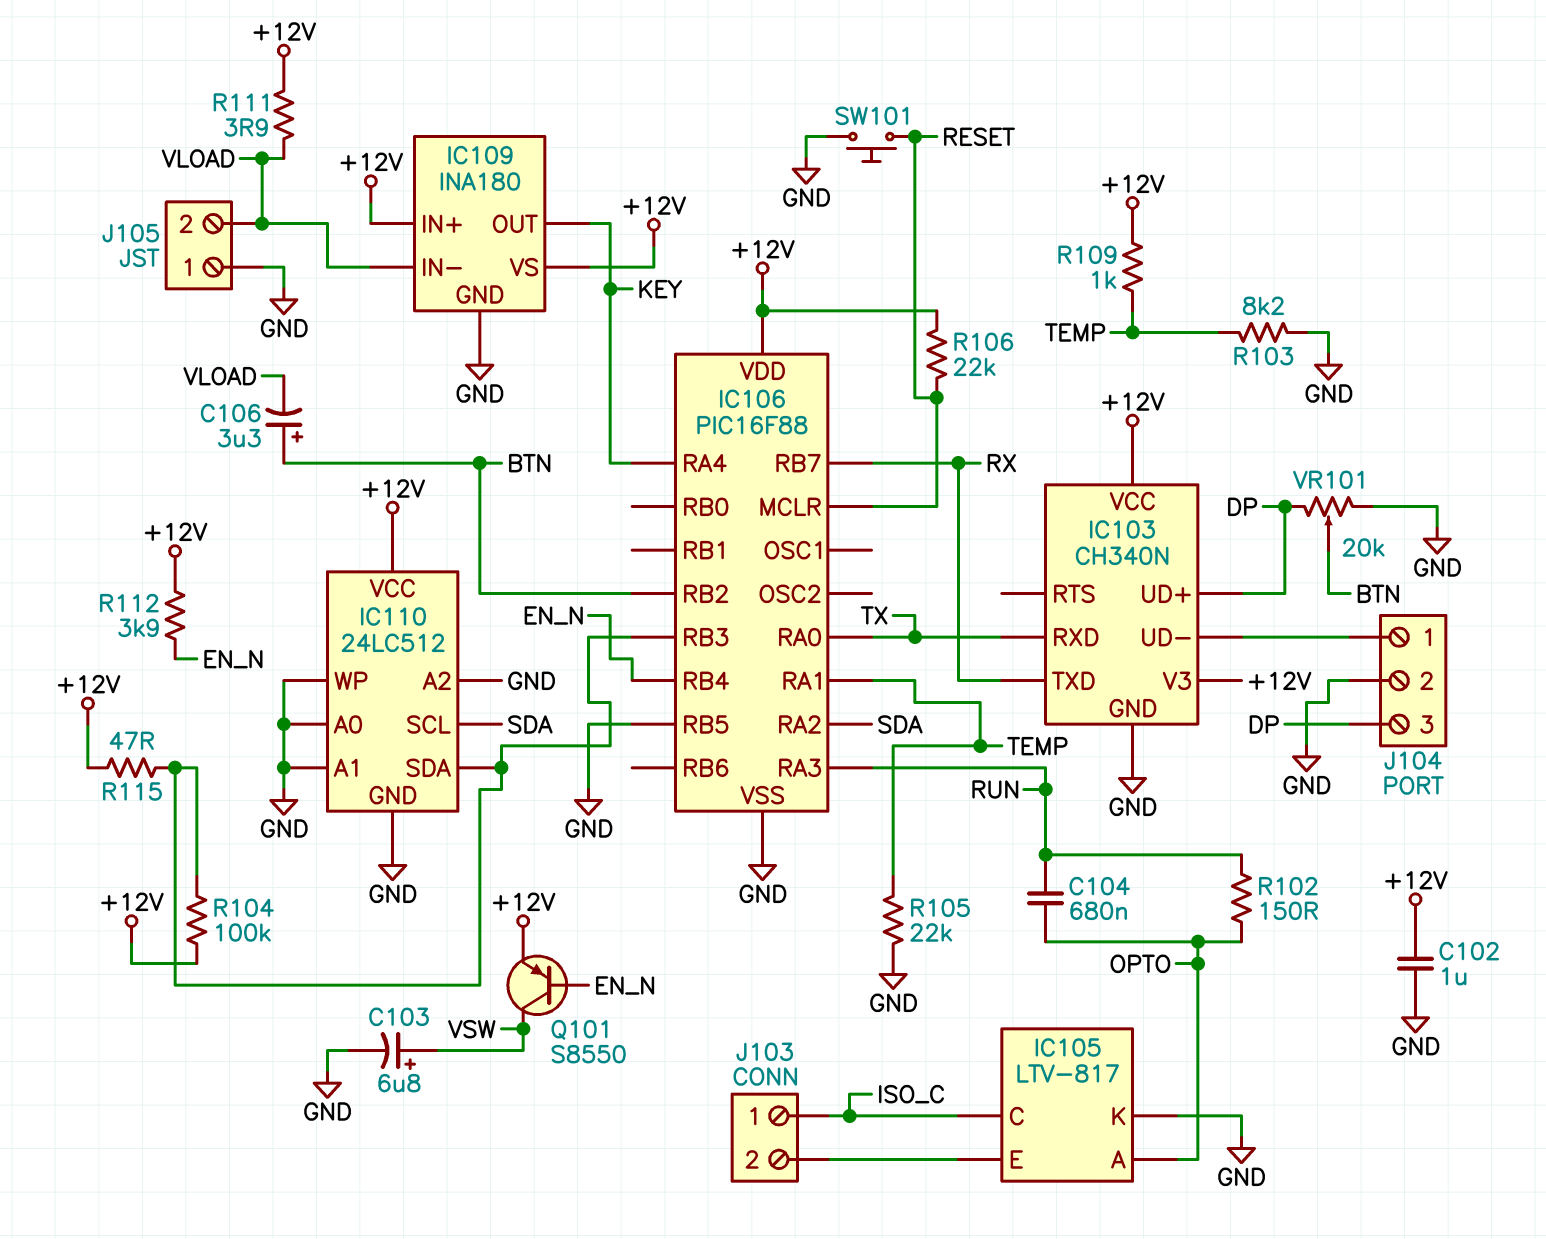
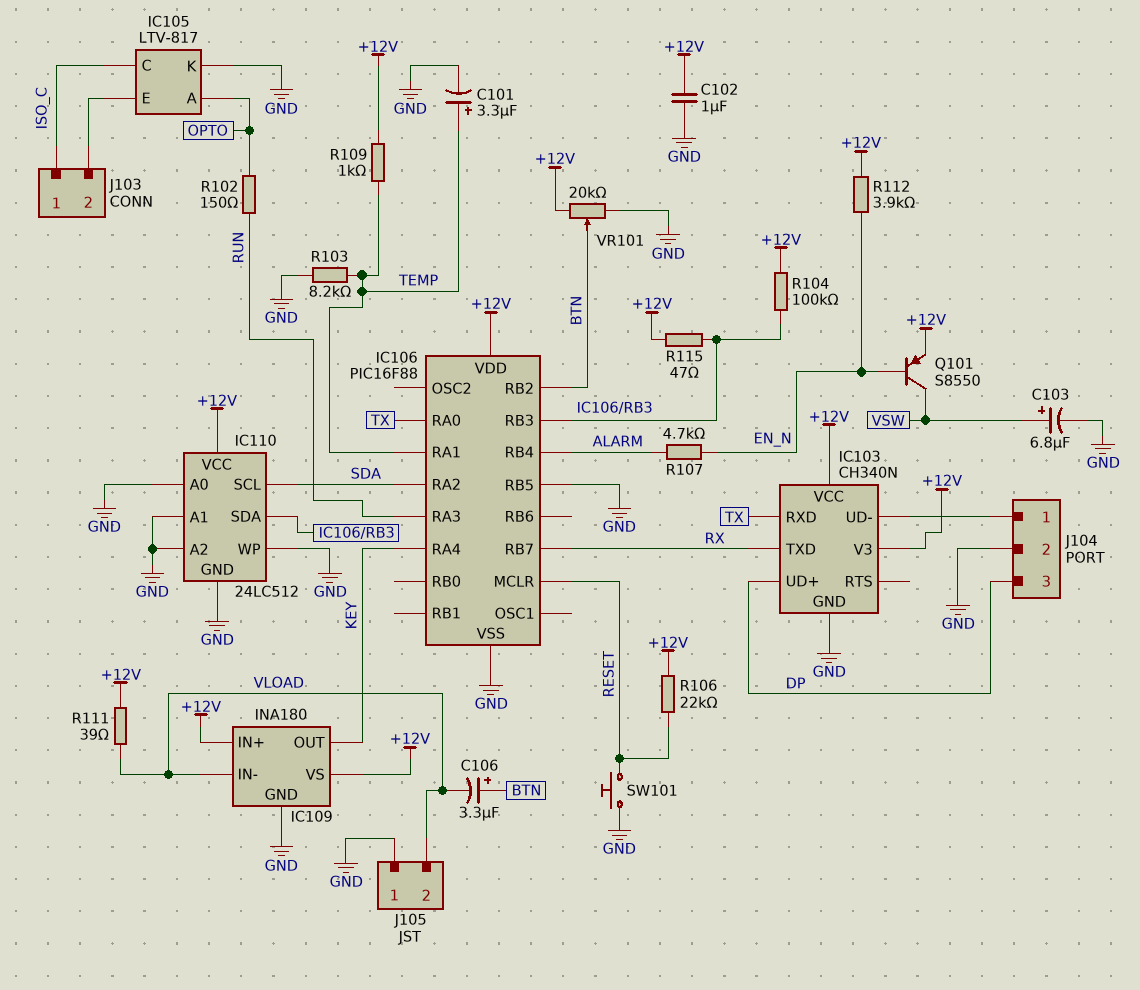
C101: none -> 3.3uF (plus TEMP, minus GND)
C104: 680nF (OPTO, RUN) -> none
IC106 pin RB4: EN_N -> ALARM
R105: 22k (GND, TEMP) -> none
R107: none -> 4.7k (ALARM, EN_N)
R111: 3.9 (+12V, VLOAD) -> 39 (+12V, VLOAD)
VR101: 20k (DP, GND, wiper BTN) -> 20k (+12V, GND, wiper BTN)

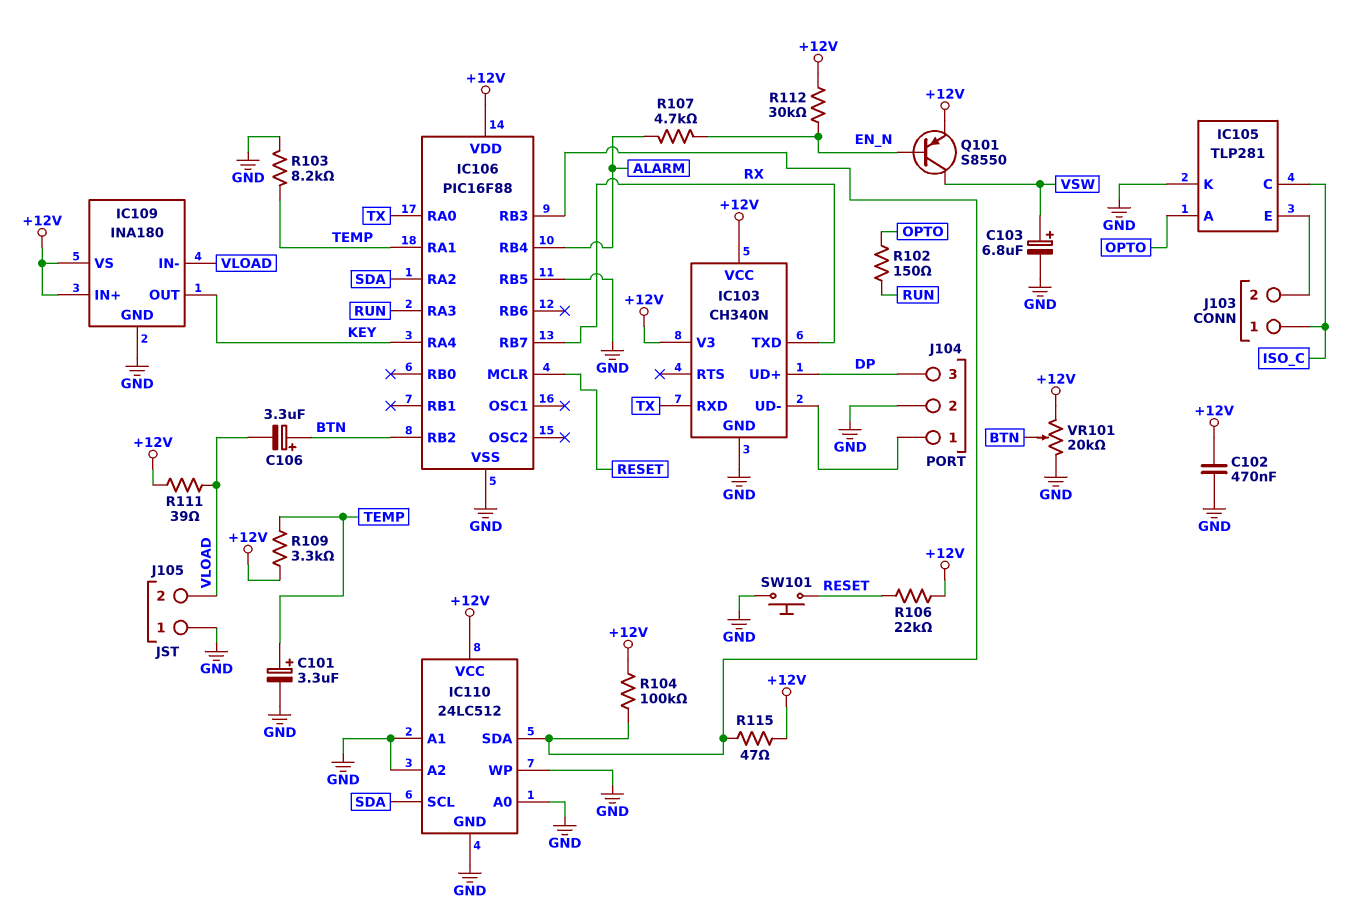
C102: 1uF (+12V, GND) -> 470nF (+12V, GND)
IC105: LTV-817 -> TLP281
R109: 1k (+12V, TEMP) -> 3.3k (+12V, TEMP)
R112: 3.9k (+12V, EN_N) -> 30k (+12V, EN_N)

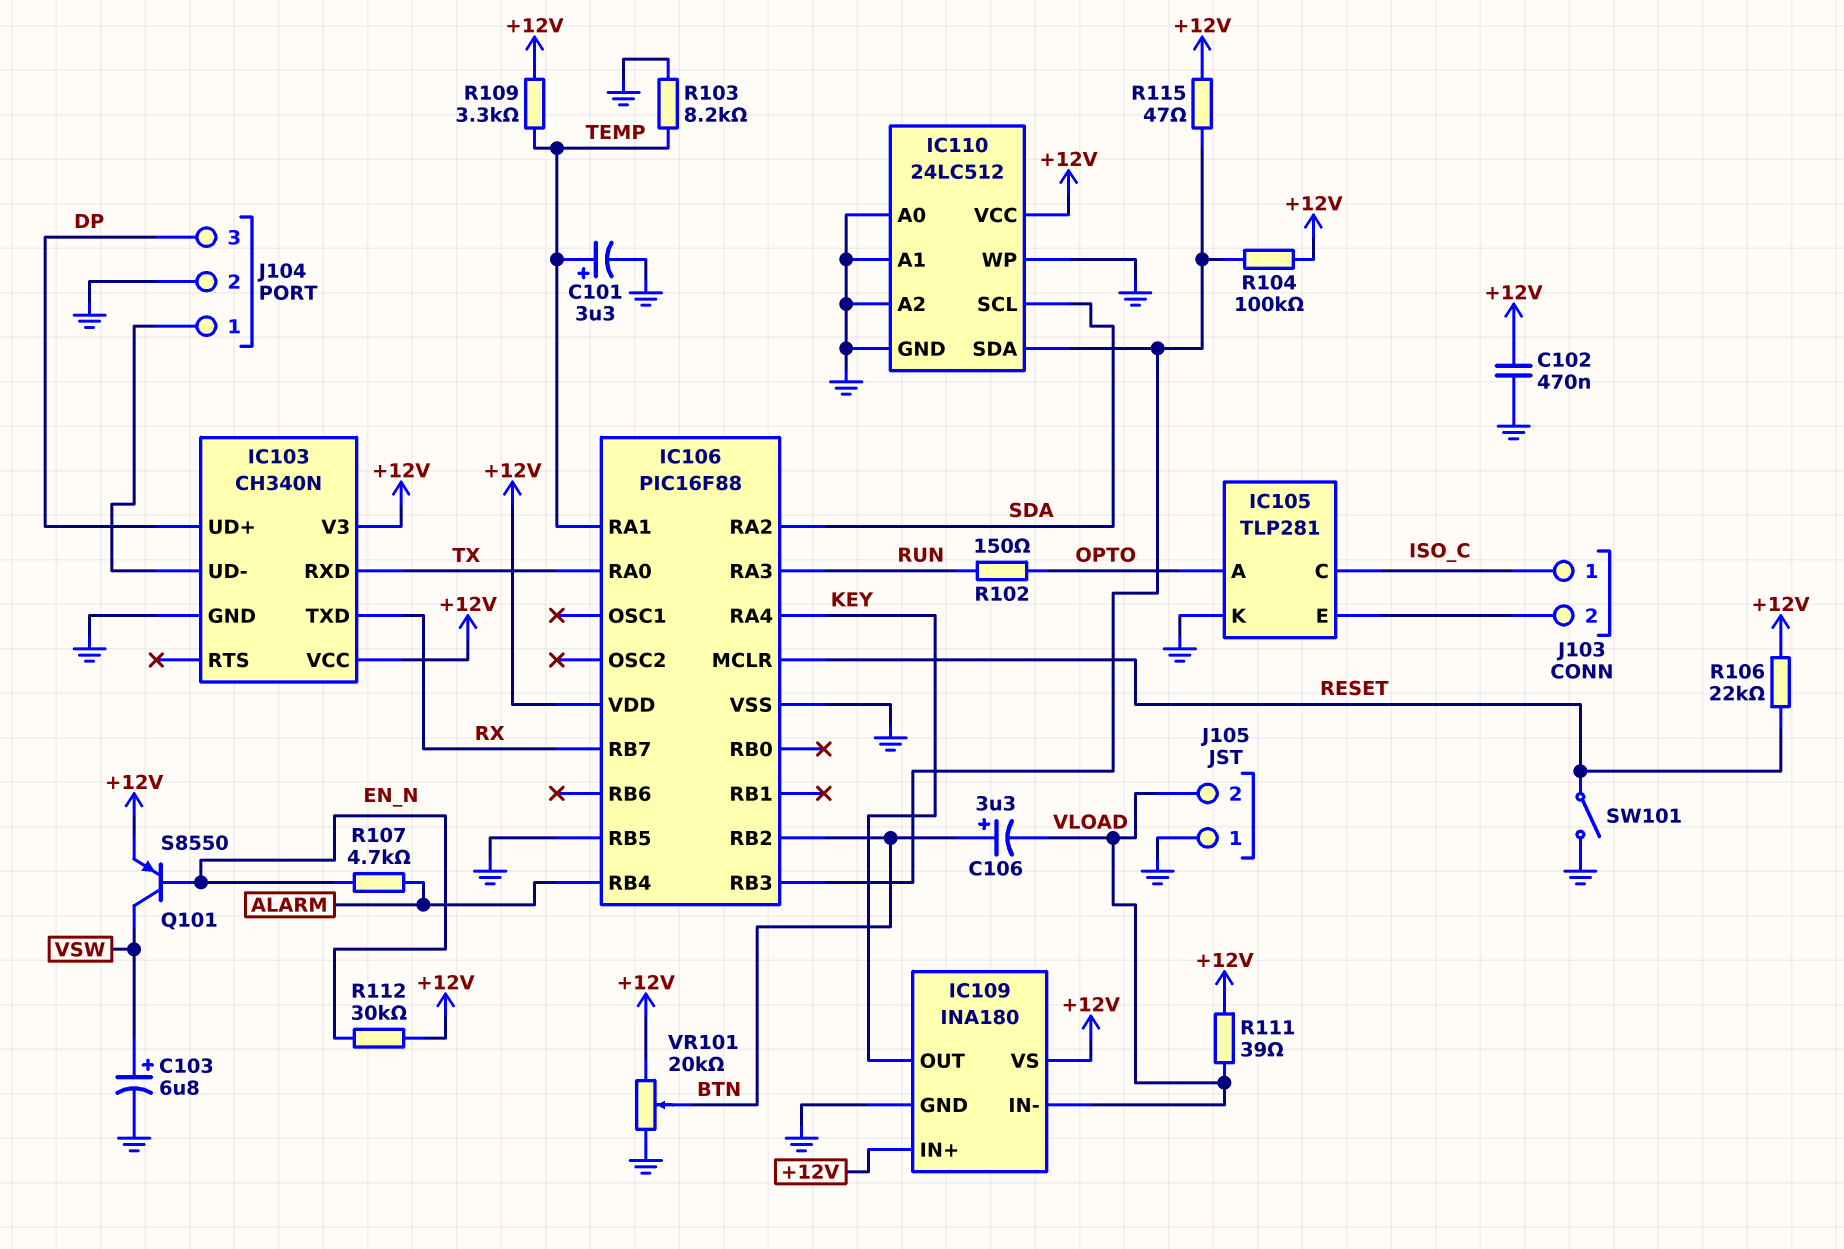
SW101: button (GND, RESET) -> switch (GND, RESET)

